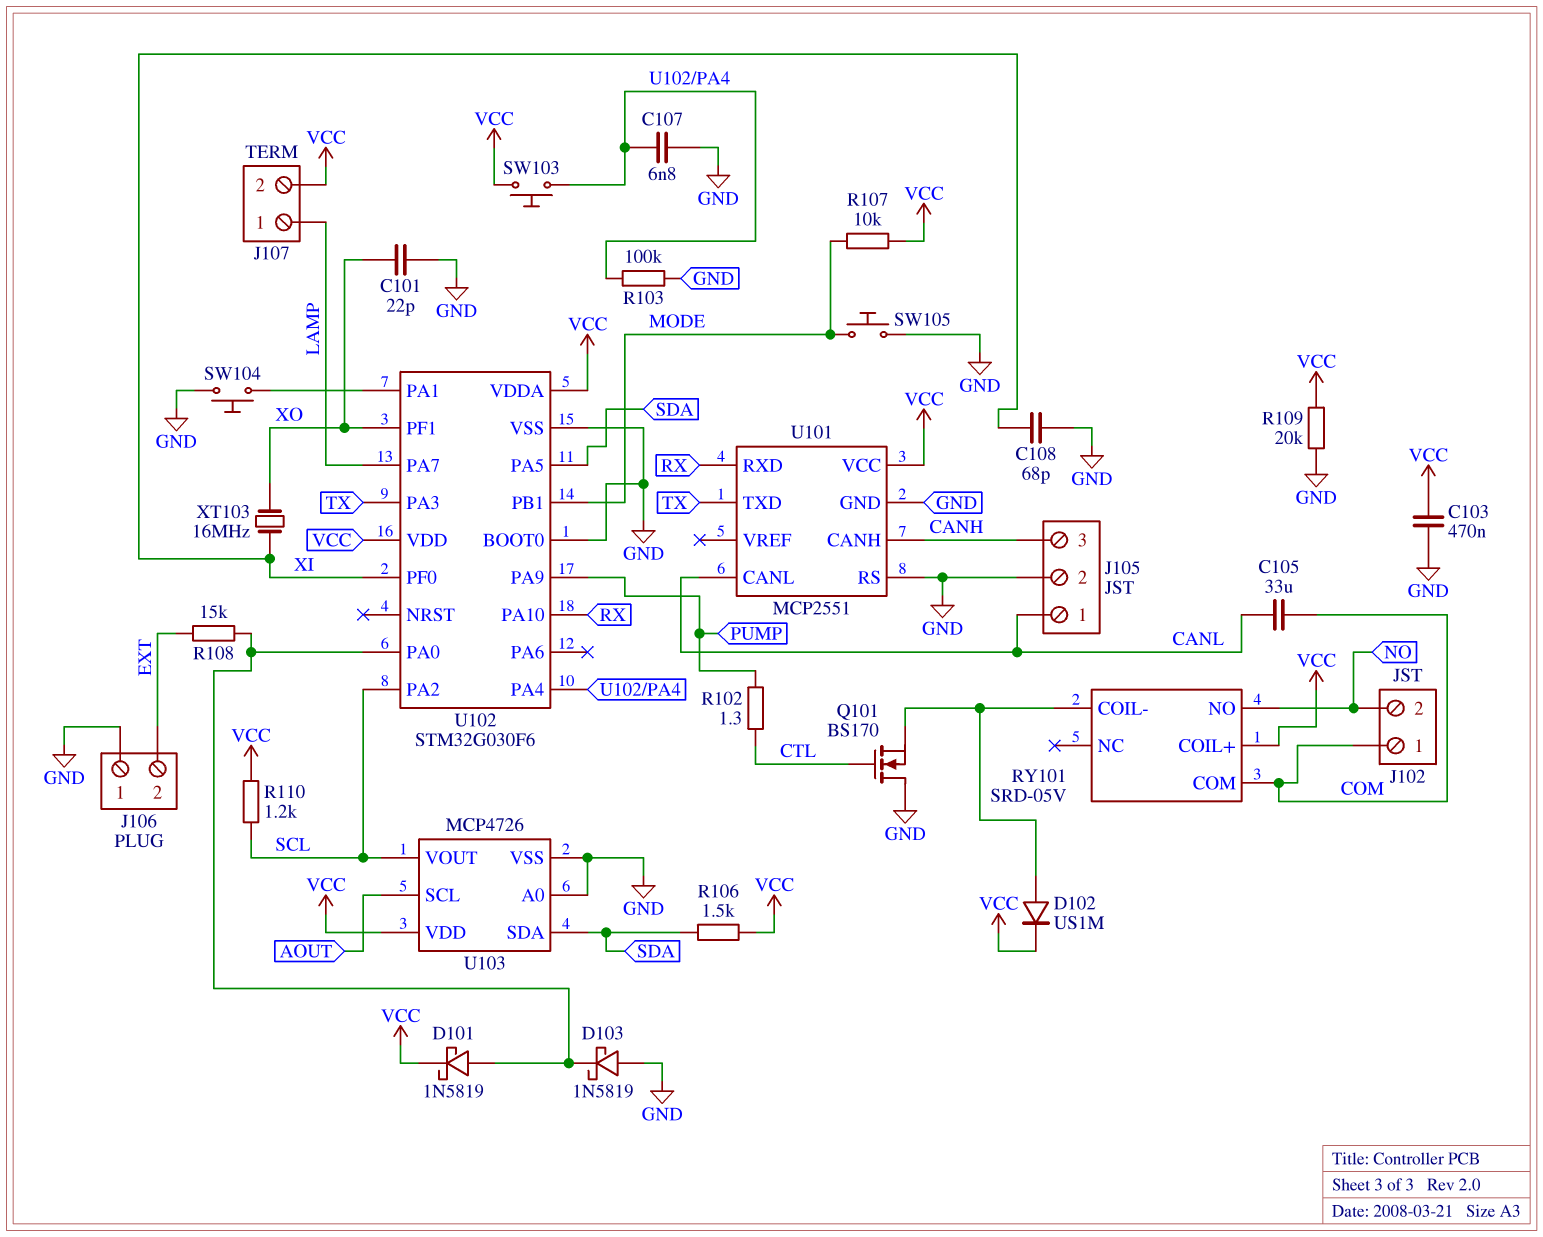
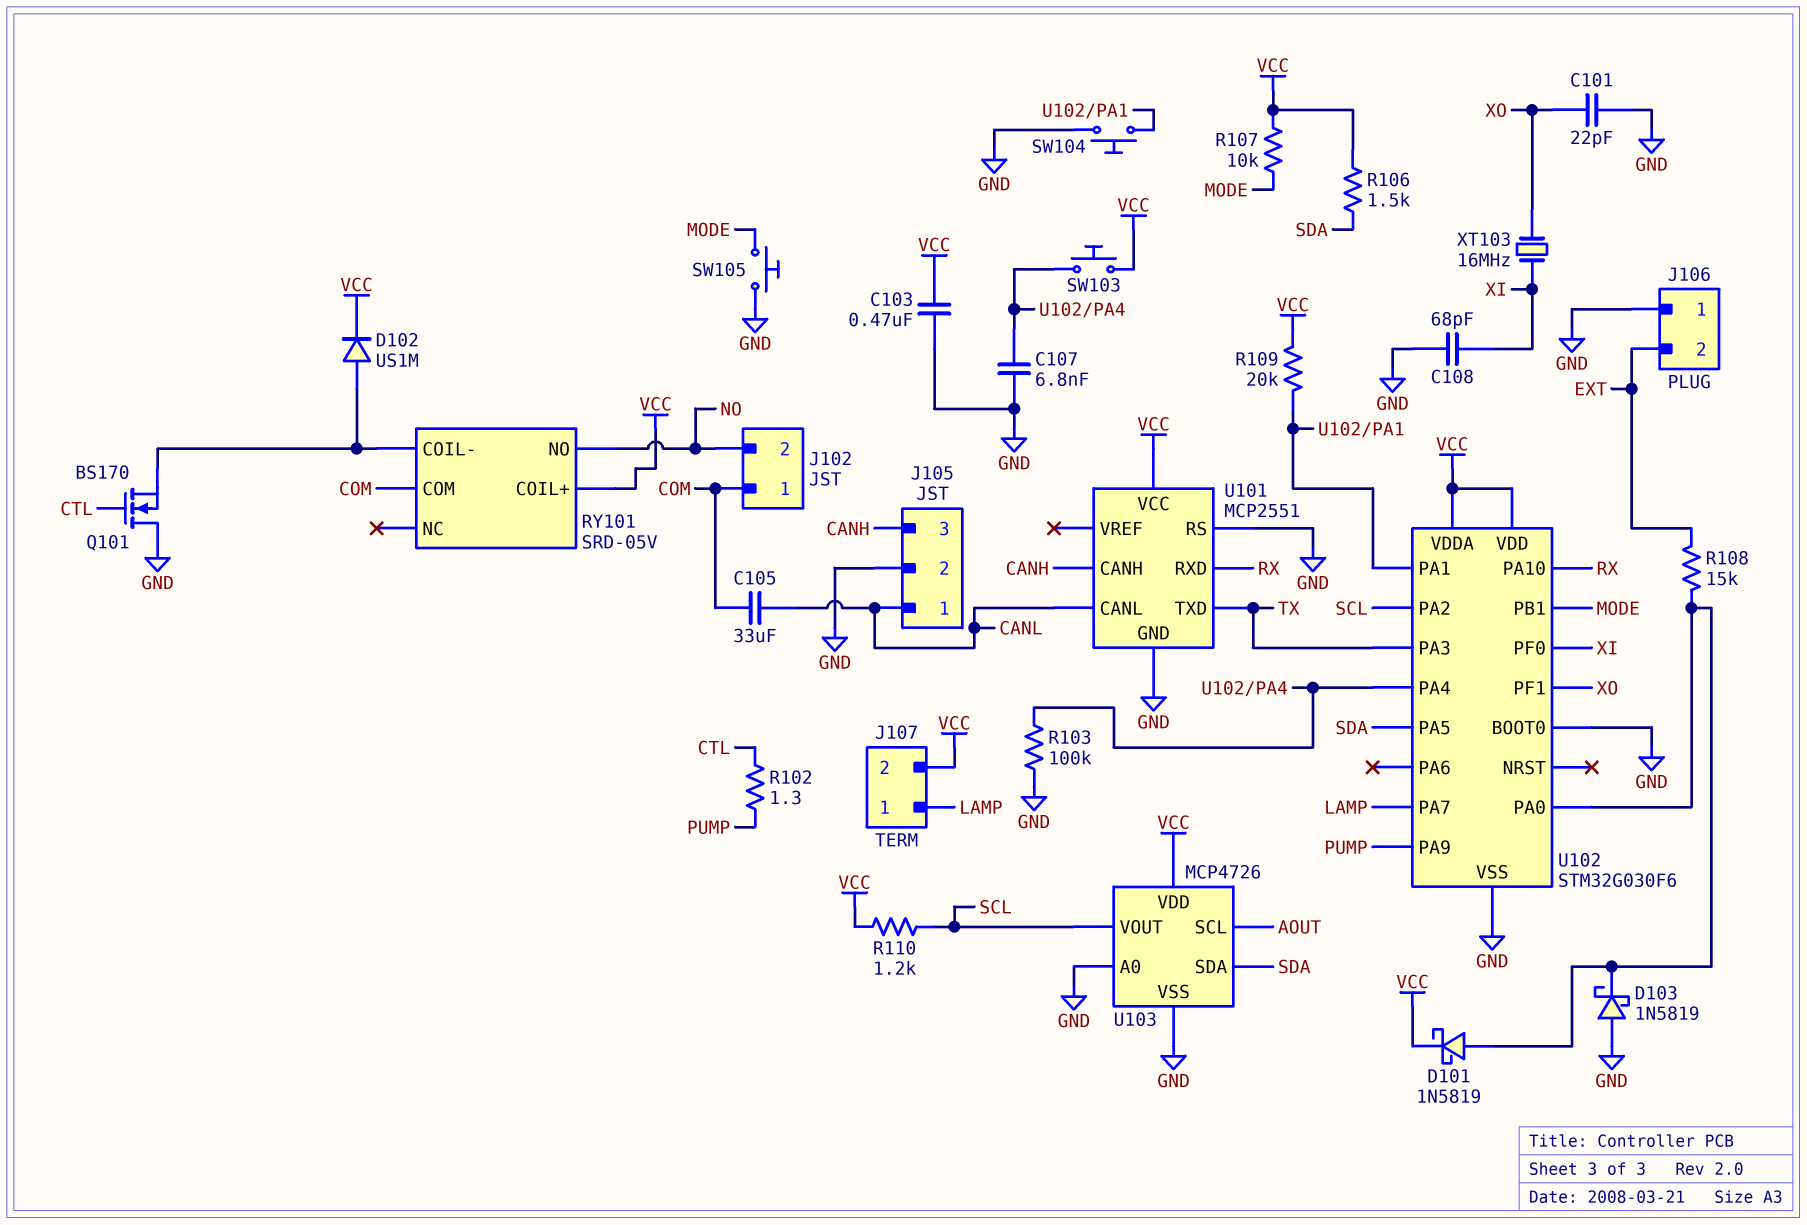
R109: 20k (GND, VCC) -> 20k (U102/PA1, VCC)

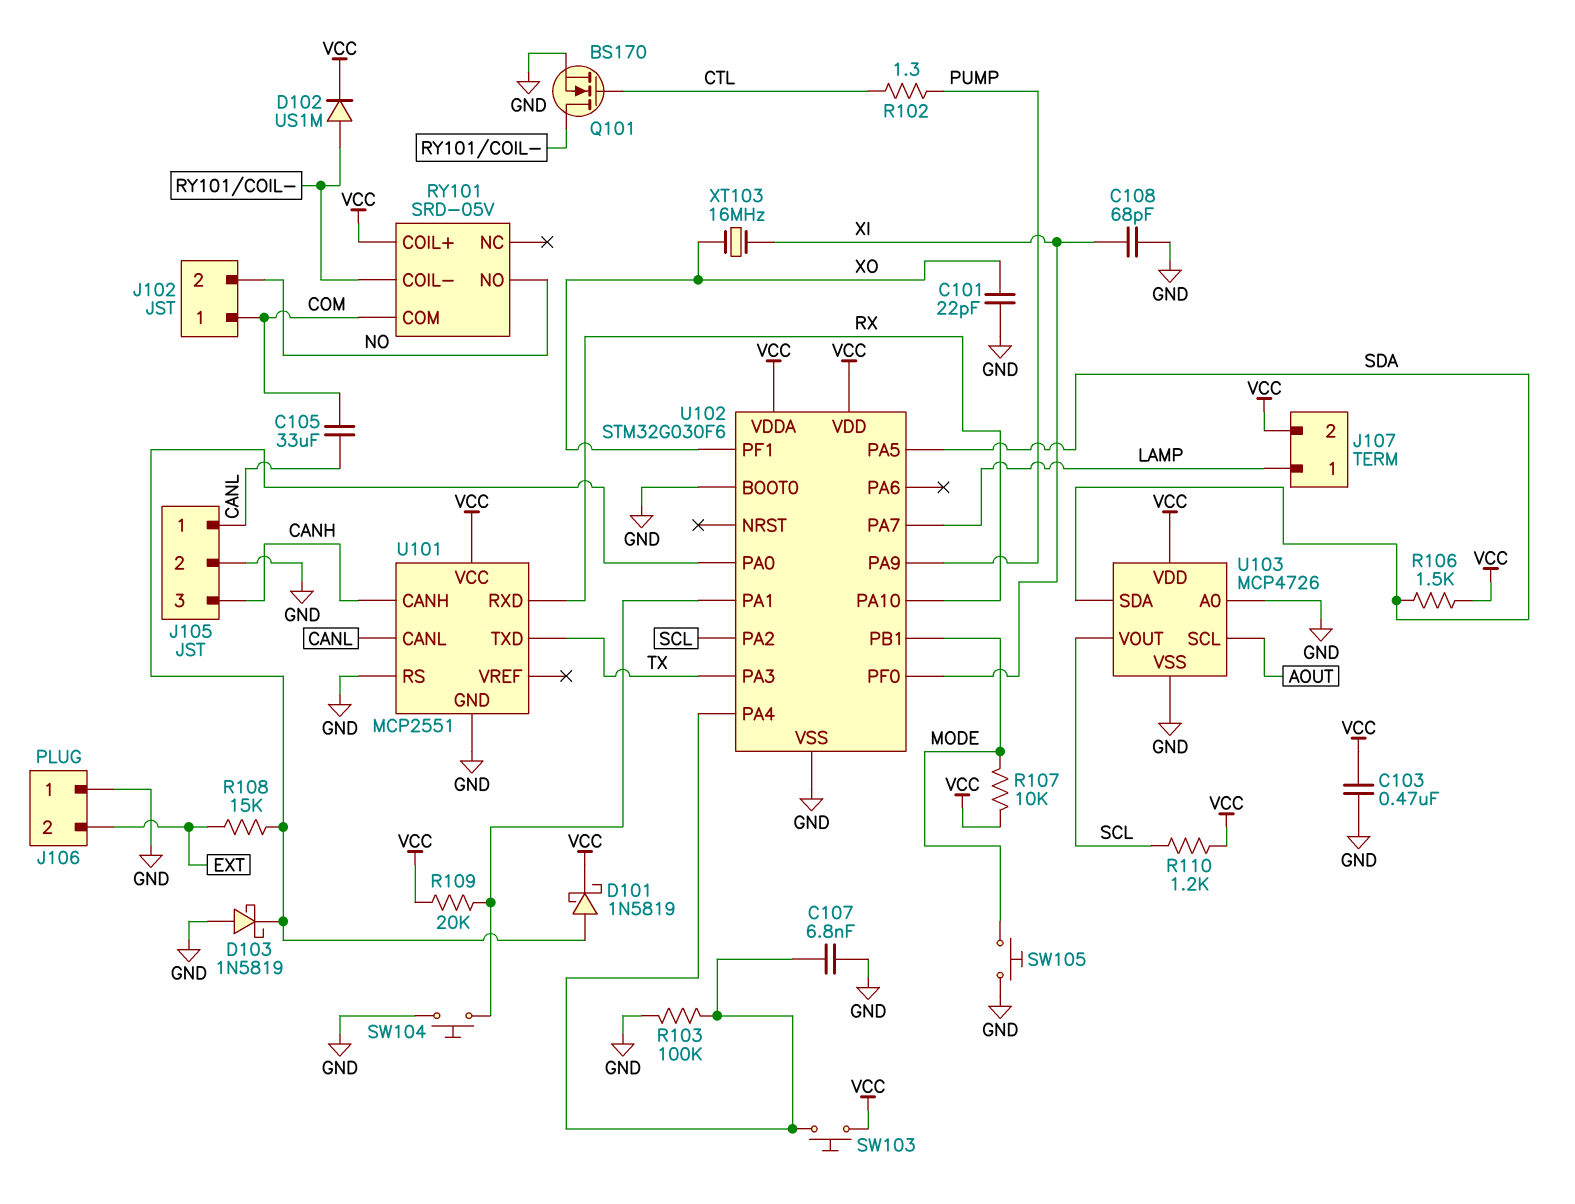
Q101: NMOS BS170 (G CTL, D GND, S RY101/COIL-) -> NMOS BS170 (G CTL, D RY101/COIL-, S GND)

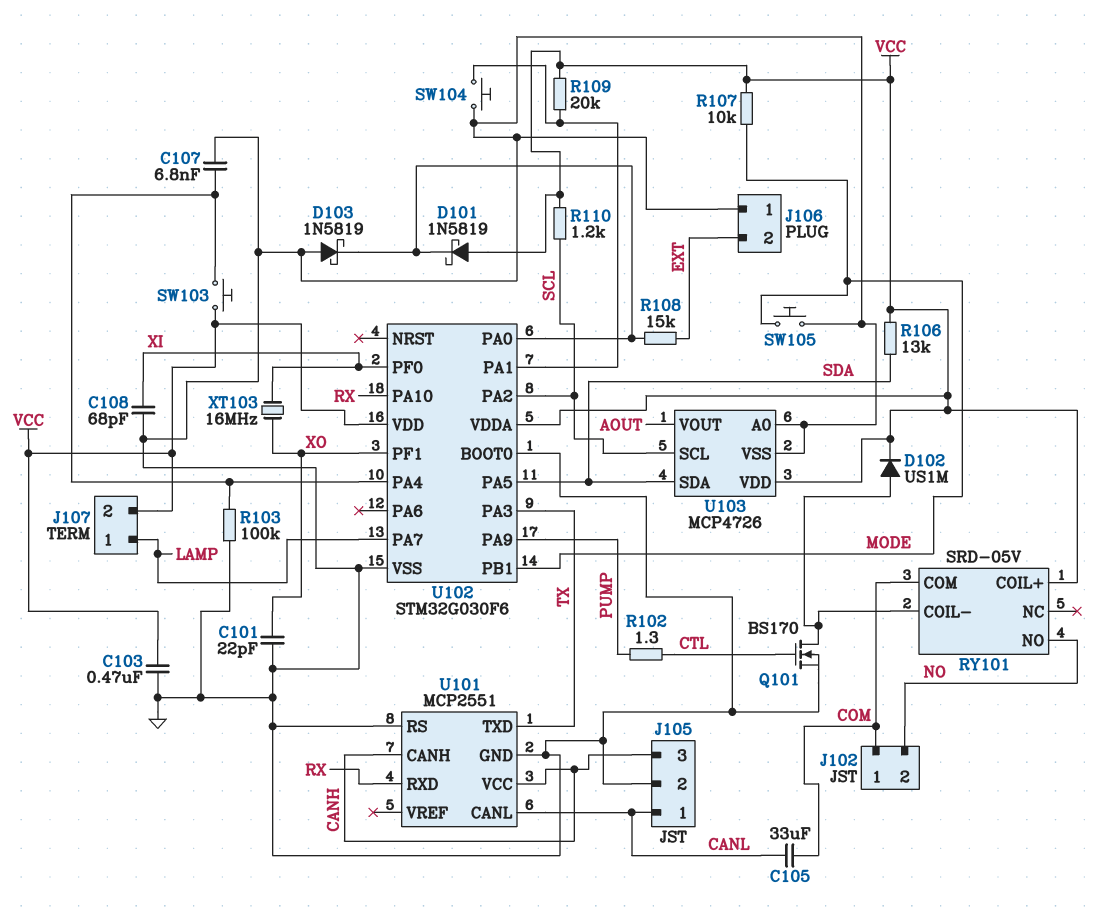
D101: schottky 1N5819 (A U102/PA0, K VCC) -> schottky 1N5819 (A VCC, K U102/PA0)
R106: 1.5k (SDA, VCC) -> 13k (SDA, VCC)
U101 pin VCC: VCC -> CANH
U103 pin SCL: AOUT -> SCL
U103 pin VOUT: SCL -> AOUT

